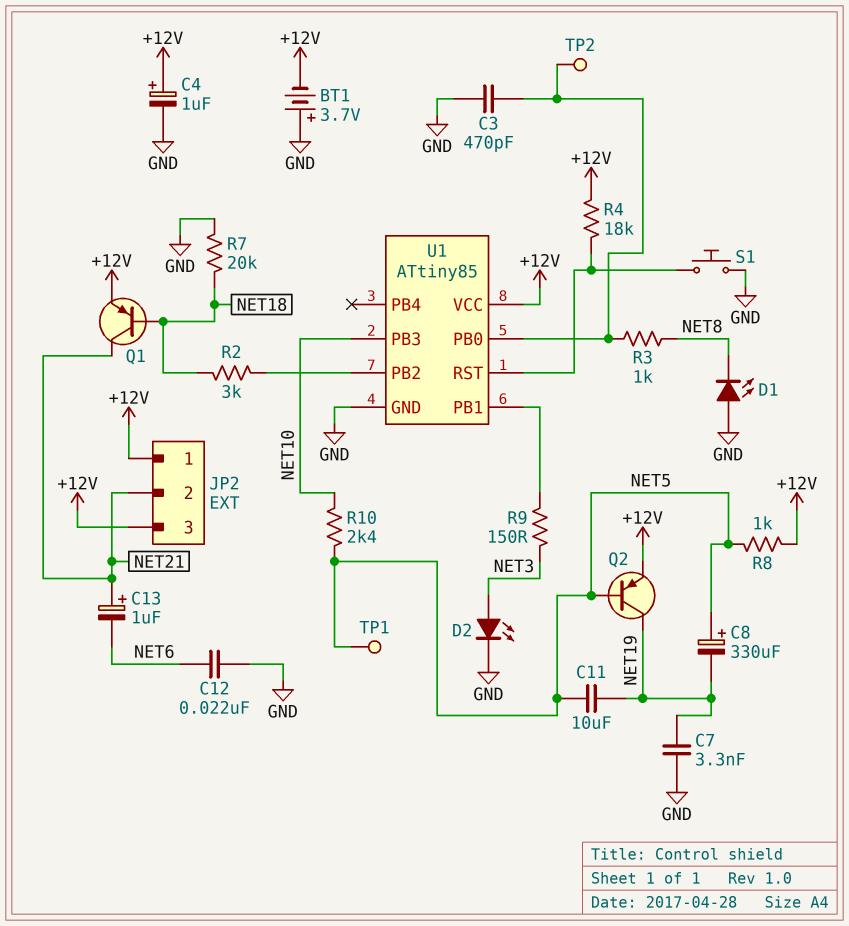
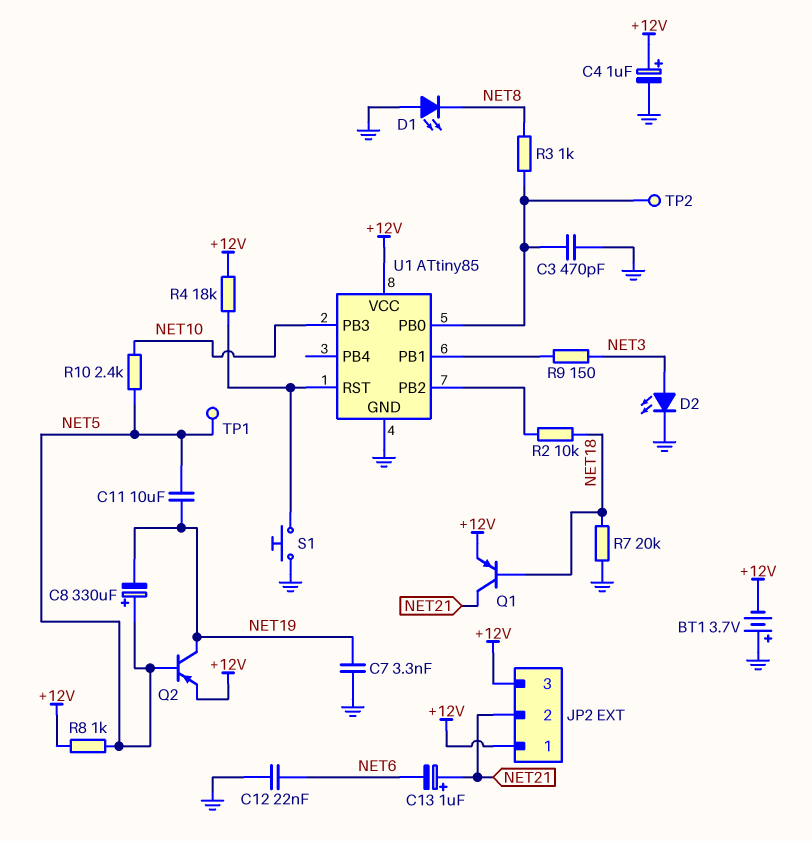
R2: 3k (NET18, U1/PB2) -> 10k (NET18, U1/PB2)

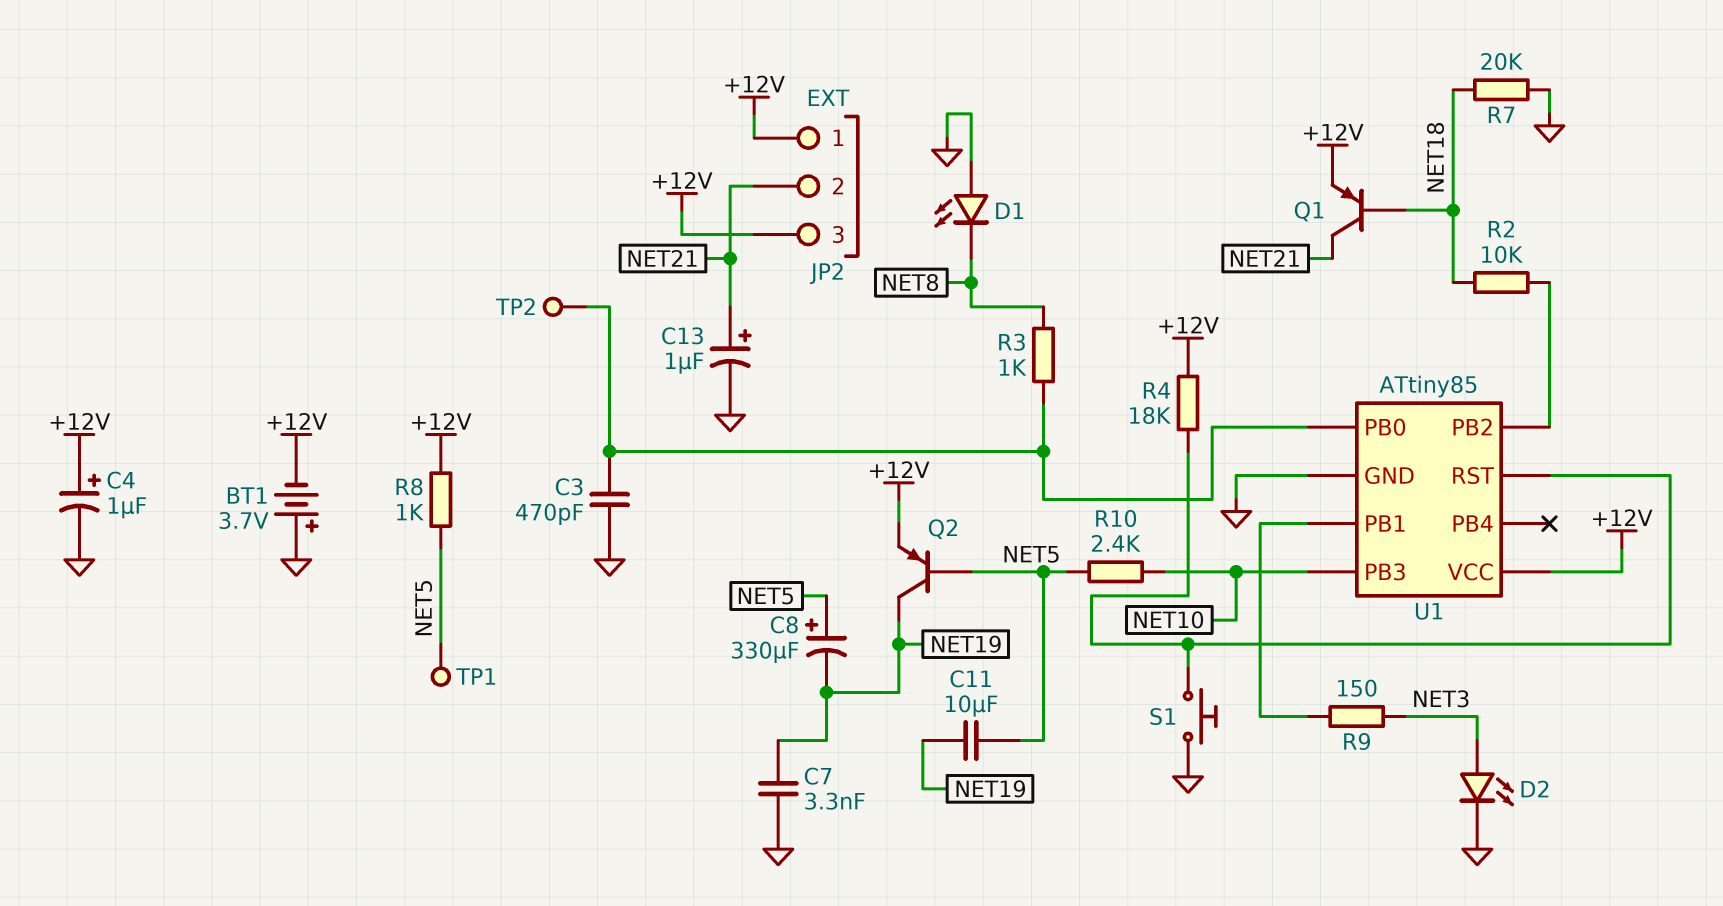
C12: 22nF (GND, NET6) -> none
C13: 1uF (plus NET21, minus NET6) -> 1uF (plus NET21, minus GND)

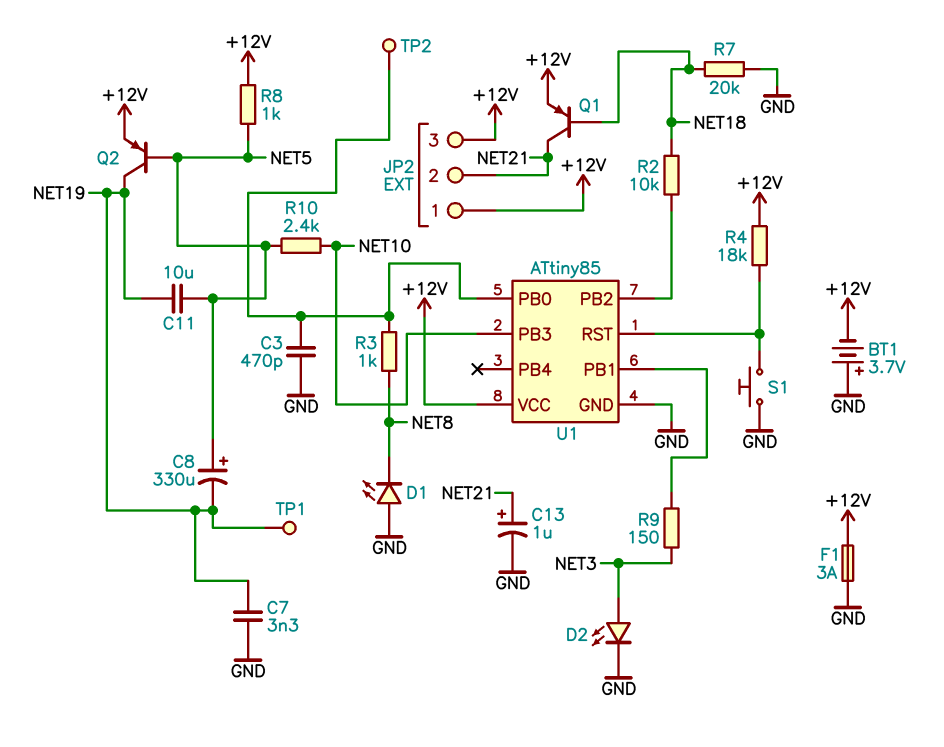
C4: 1uF (plus +12V, minus GND) -> none
F1: none -> 3A (+12V, GND)
TP1: test point (NET5) -> test point (NET19)

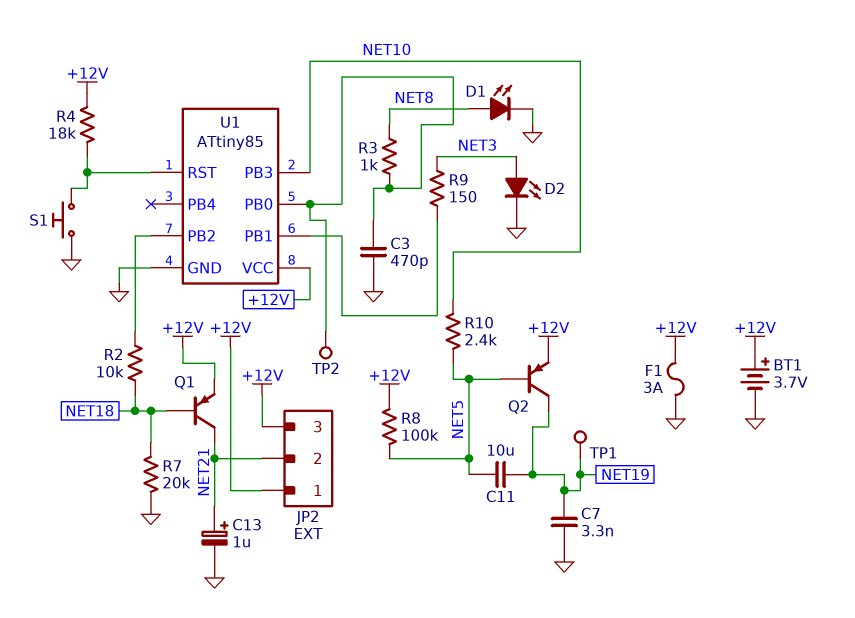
BT1: 3.7V (plus GND, minus +12V) -> 3.7V (plus +12V, minus GND)
C8: 330uF (plus NET5, minus NET19) -> none
D1: LED (A GND, K NET8) -> LED (A NET8, K GND)
R8: 1k (+12V, NET5) -> 100k (+12V, NET5)

